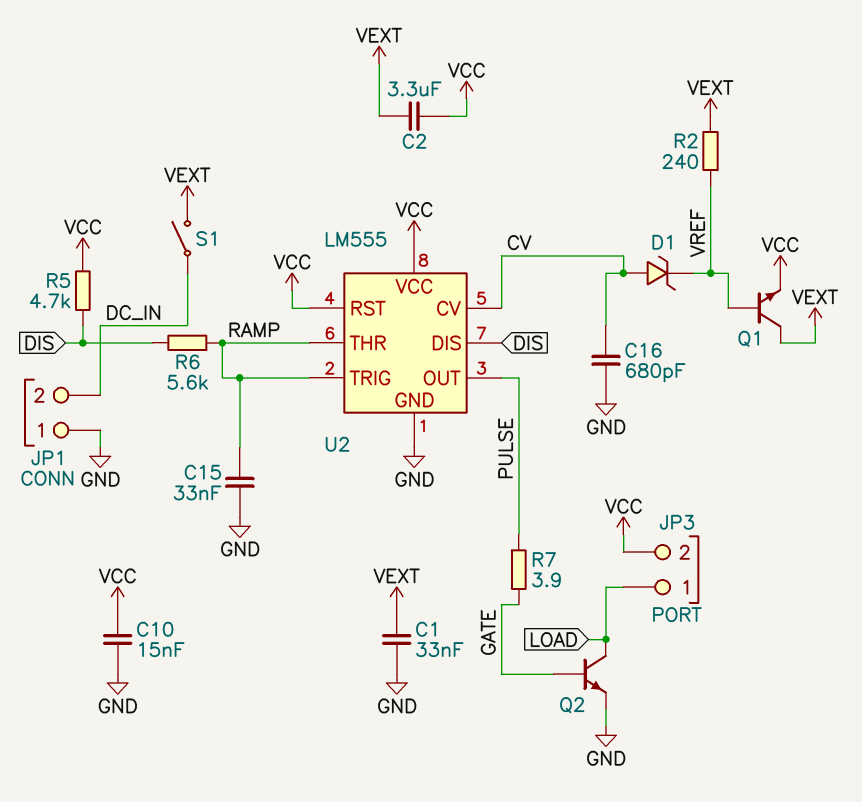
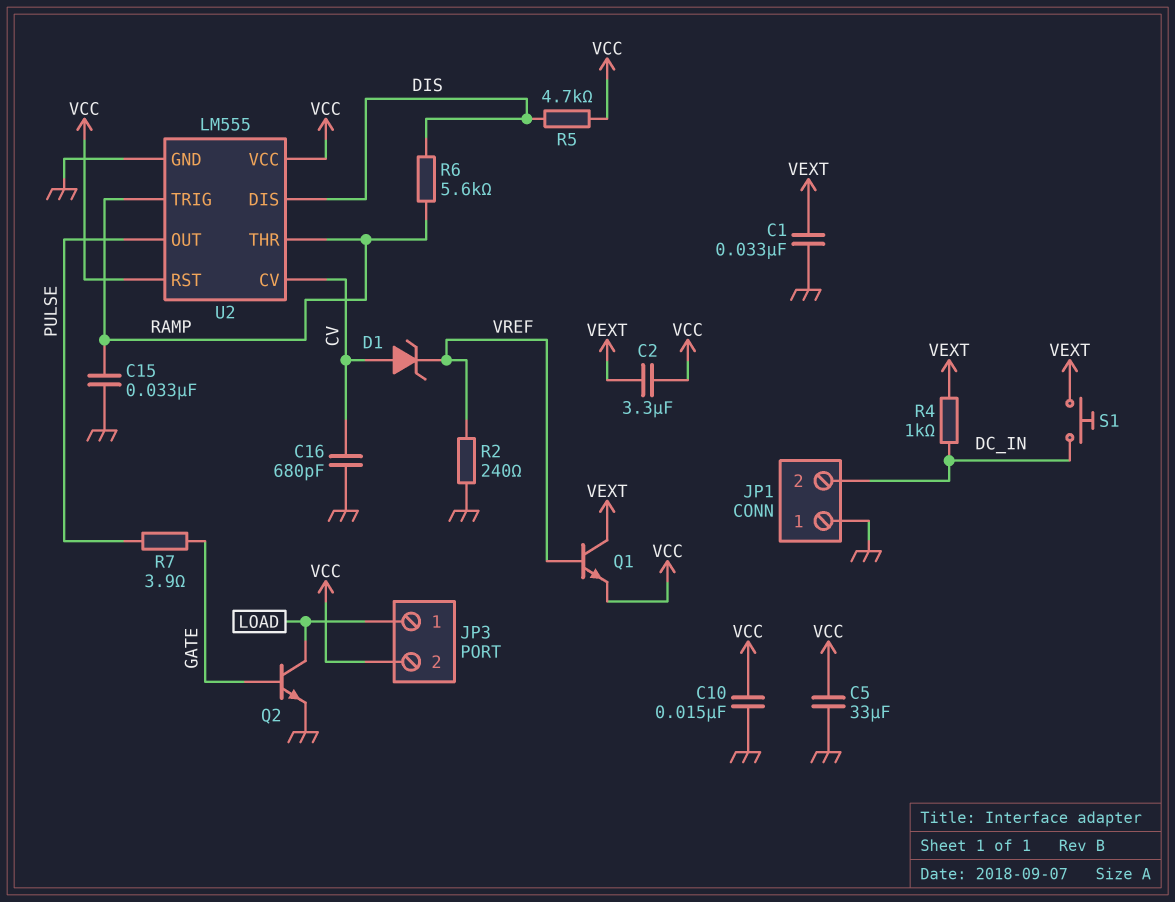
C5: none -> 33uF (GND, VCC)
R2: 240 (VEXT, VREF) -> 240 (GND, VREF)
R4: none -> 1k (DC_IN, VEXT)
S1: switch (DC_IN, VEXT) -> button (DC_IN, VEXT)

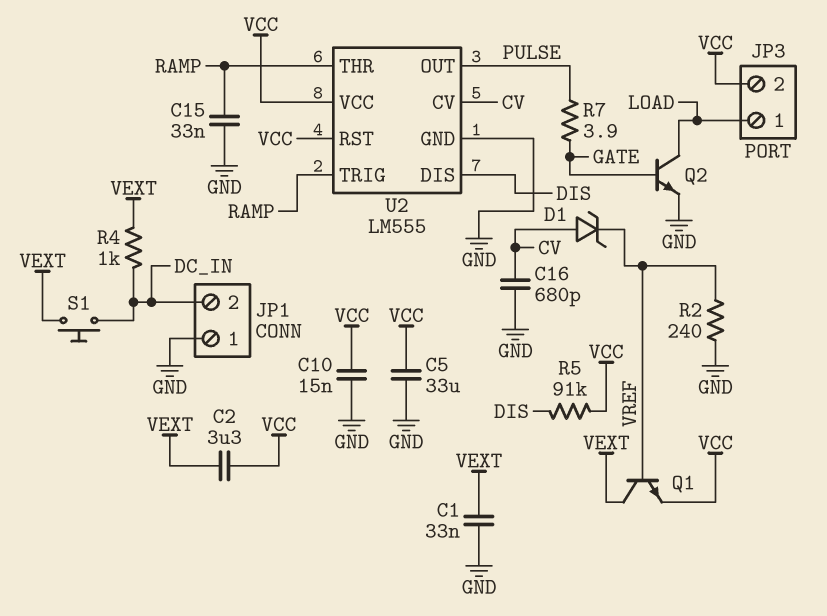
R5: 4.7k (DIS, VCC) -> 91k (DIS, VCC)
R6: 5.6k (DIS, RAMP) -> none

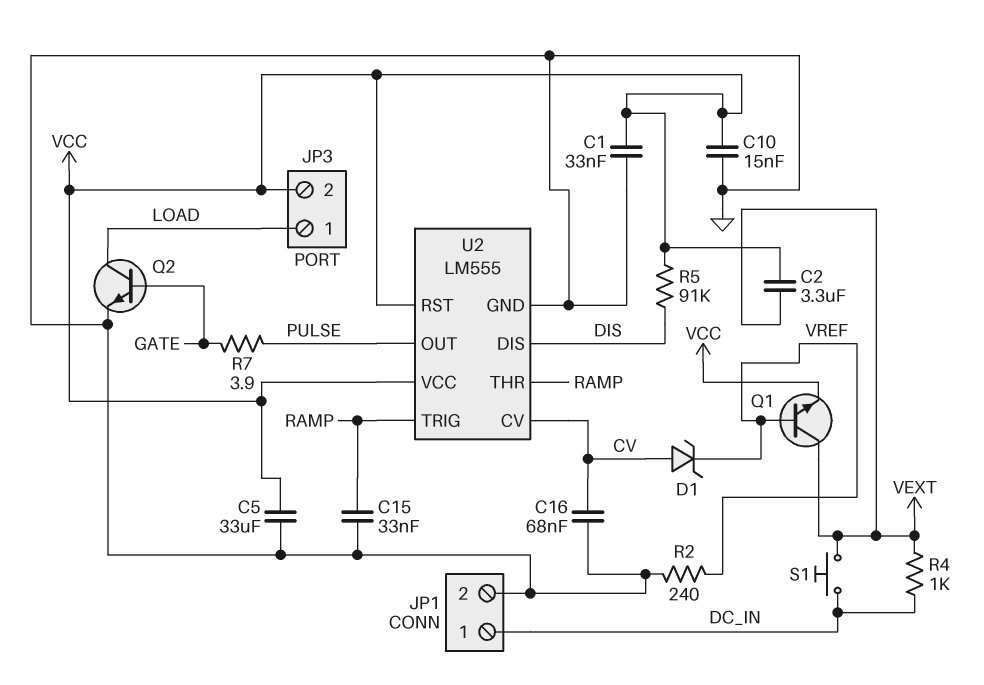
C1: 33nF (GND, VEXT) -> 33nF (GND, VCC)
C16: 680pF (CV, GND) -> 68nF (CV, GND)
JP1 pin 1: GND -> DC_IN
JP1 pin 2: DC_IN -> GND

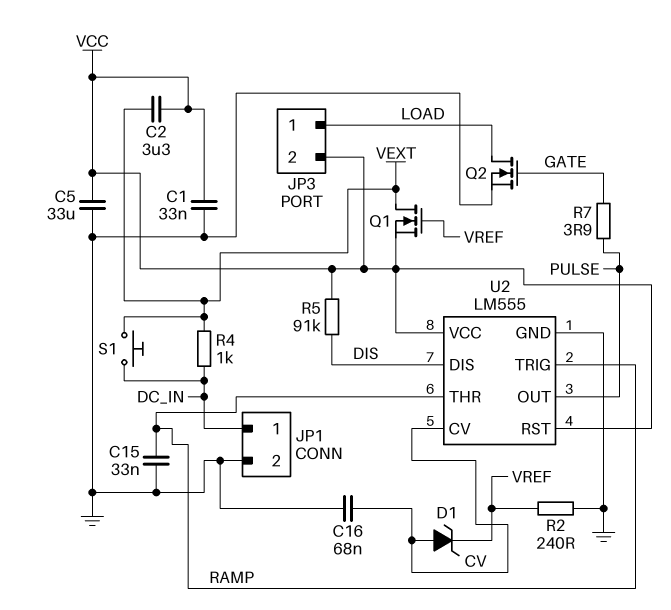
C10: 15nF (GND, VCC) -> none
Q1: NPN (B VREF, C VEXT, E VCC) -> NMOS (G VREF, D VEXT, S VCC)
Q2: NPN (B GATE, C LOAD, E GND) -> NMOS (G GATE, D LOAD, S GND)

